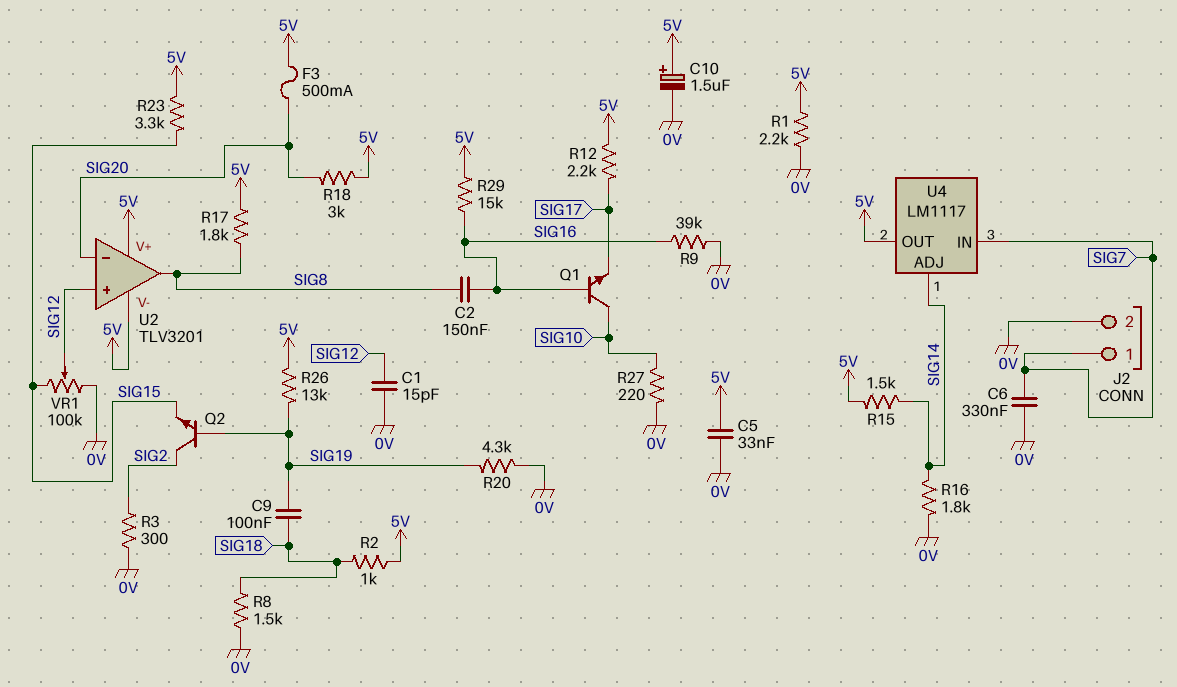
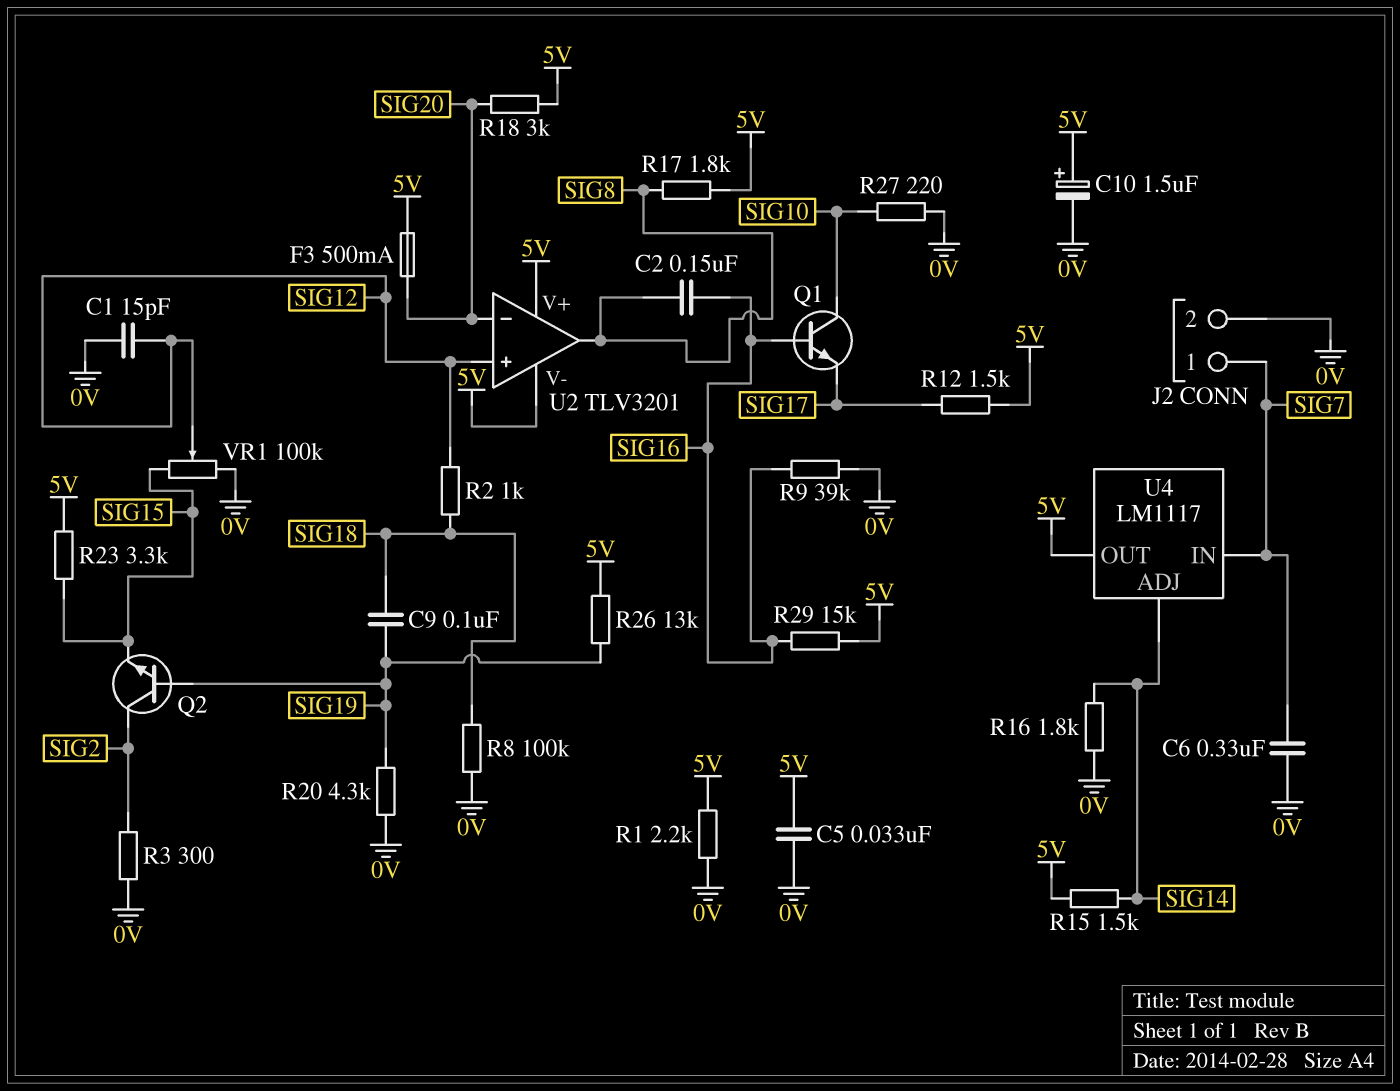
R2: 1k (5V, SIG18) -> 1k (SIG12, SIG18)
R8: 1.5k (0V, SIG18) -> 100k (0V, SIG18)
R12: 2.2k (5V, SIG17) -> 1.5k (5V, SIG17)

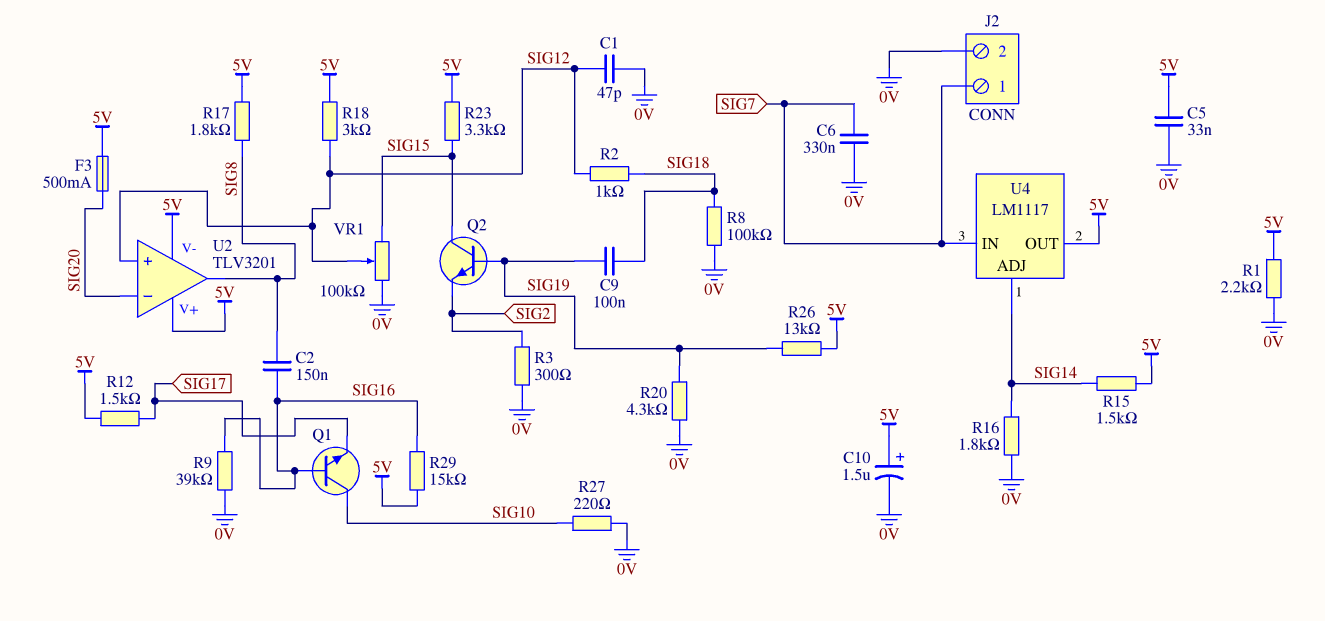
C1: 15pF (0V, SIG12) -> 47pF (0V, SIG12)
Q2: NPN (B SIG19, C SIG2, E SIG15) -> NPN (B SIG19, C SIG15, E SIG2)
R18: 3k (5V, SIG20) -> 3k (5V, SIG12)

